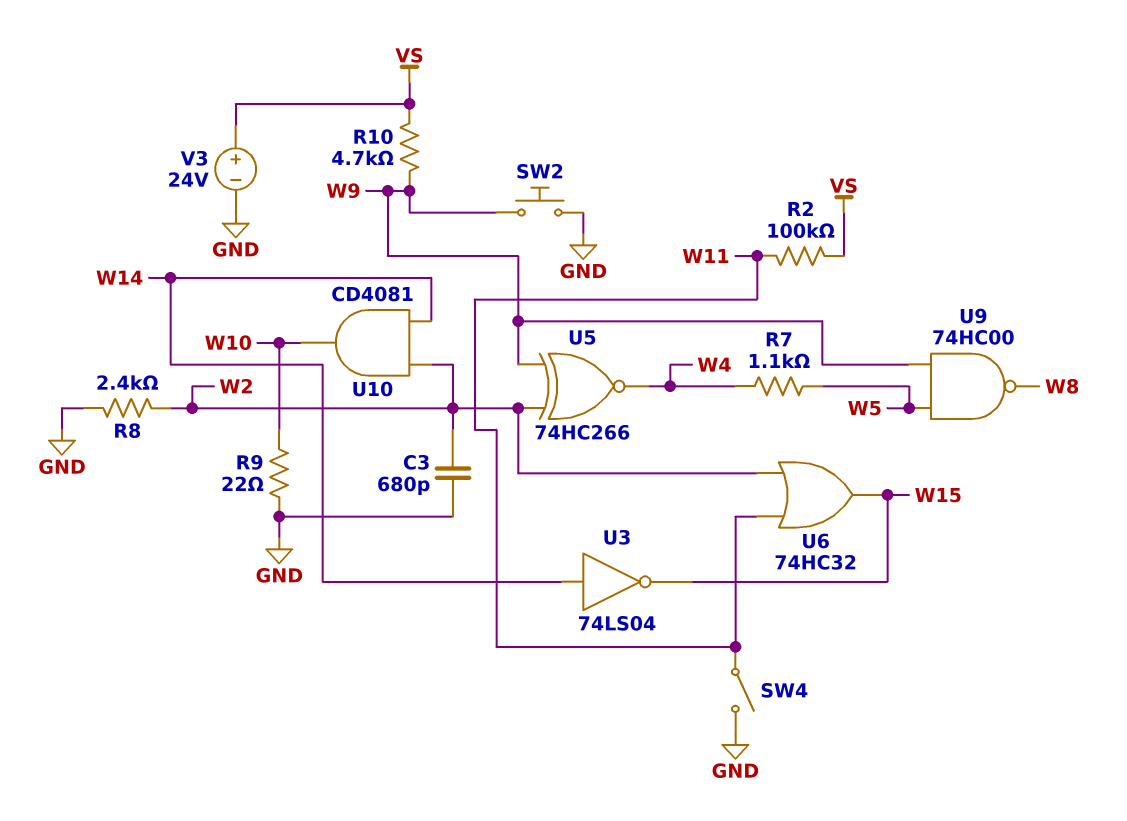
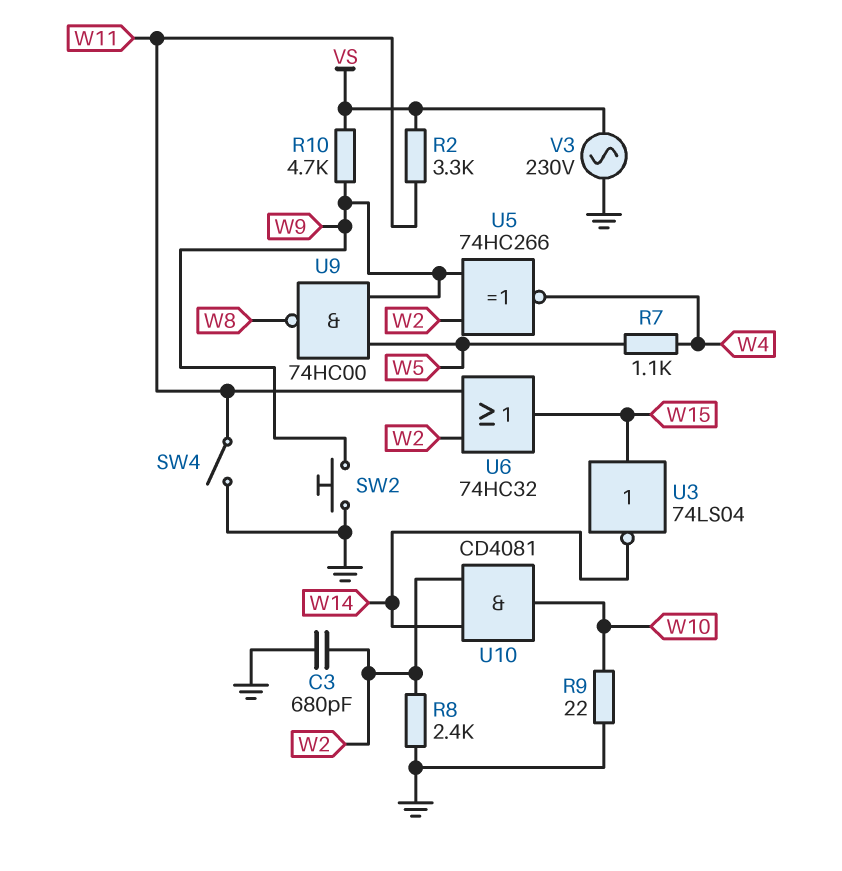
R2: 100k (VS, W11) -> 3.3k (VS, W11)
U3: NOT 74LS04 (in W14, out W15) -> NOT 74LS04 (in W15, out W14)
V3: 24V (plus VS, minus GND) -> AC 230V (GND, VS)

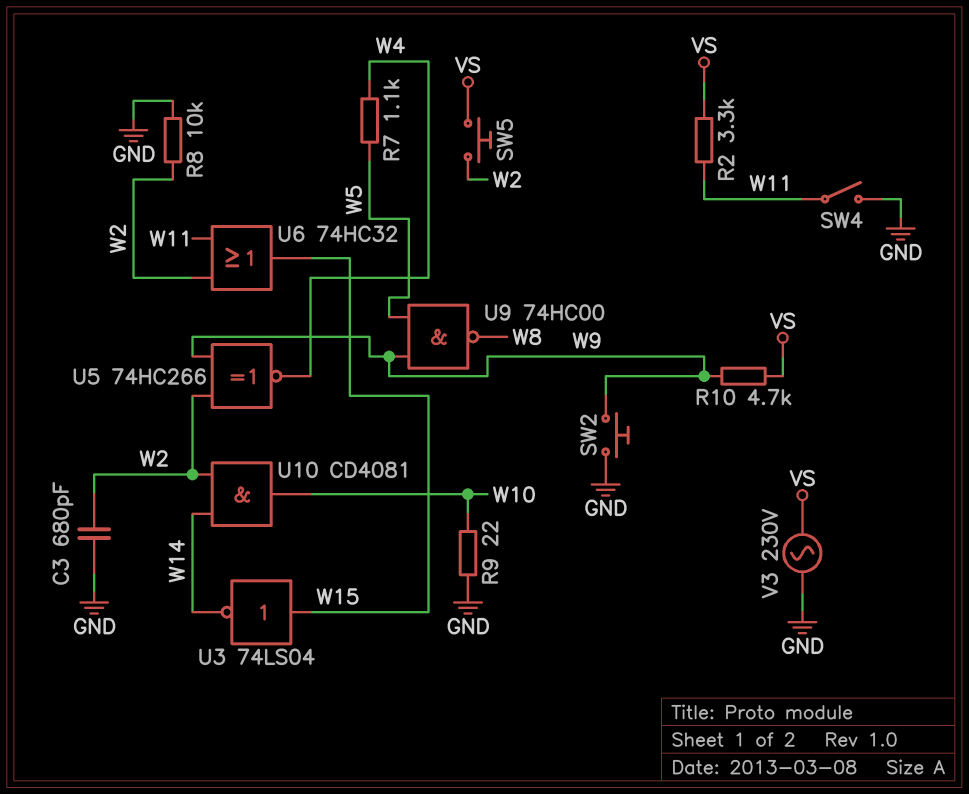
R8: 2.4k (GND, W2) -> 10k (GND, W2)
SW5: none -> button (VS, W2)

